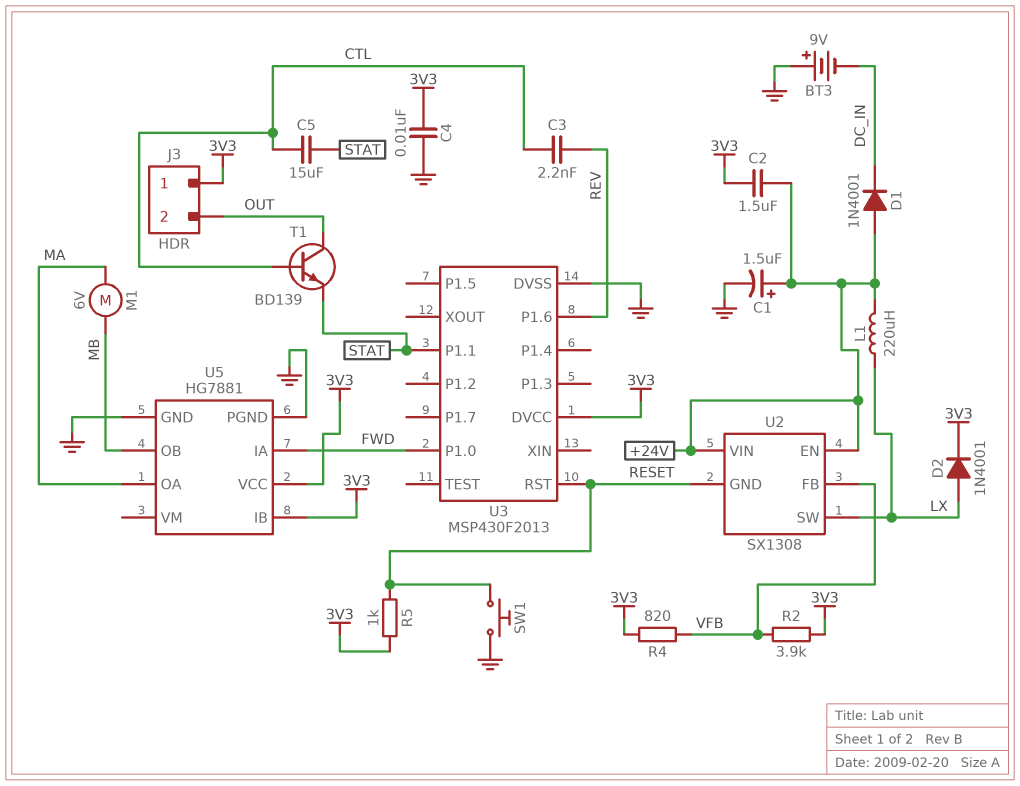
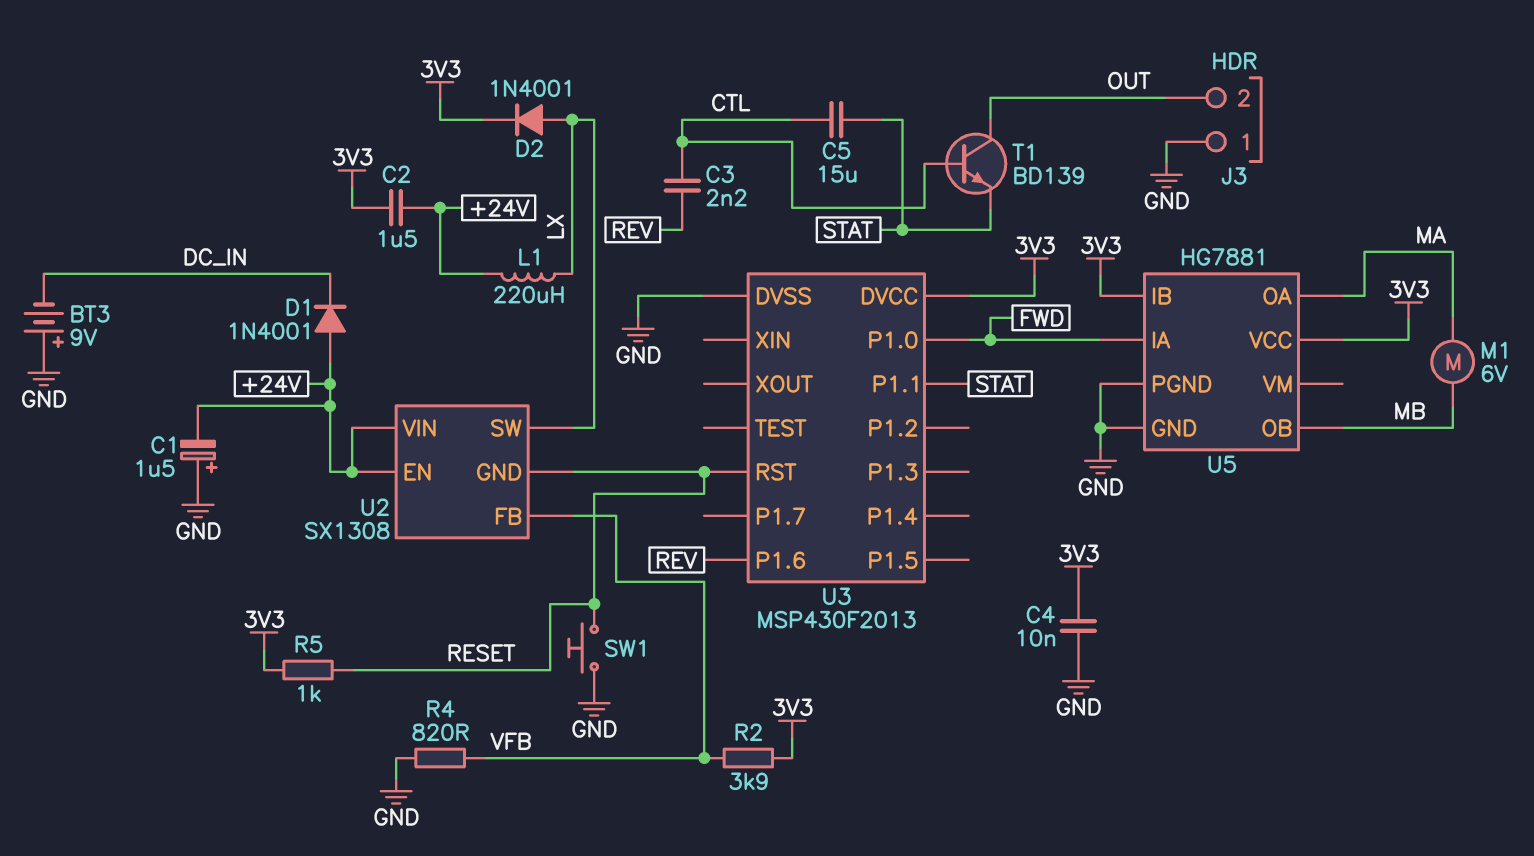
C1: 1.5uF (plus +24V, minus GND) -> 1.5uF (plus GND, minus +24V)
J3 pin 1: 3V3 -> GND
R4: 820 (3V3, VFB) -> 820 (GND, VFB)

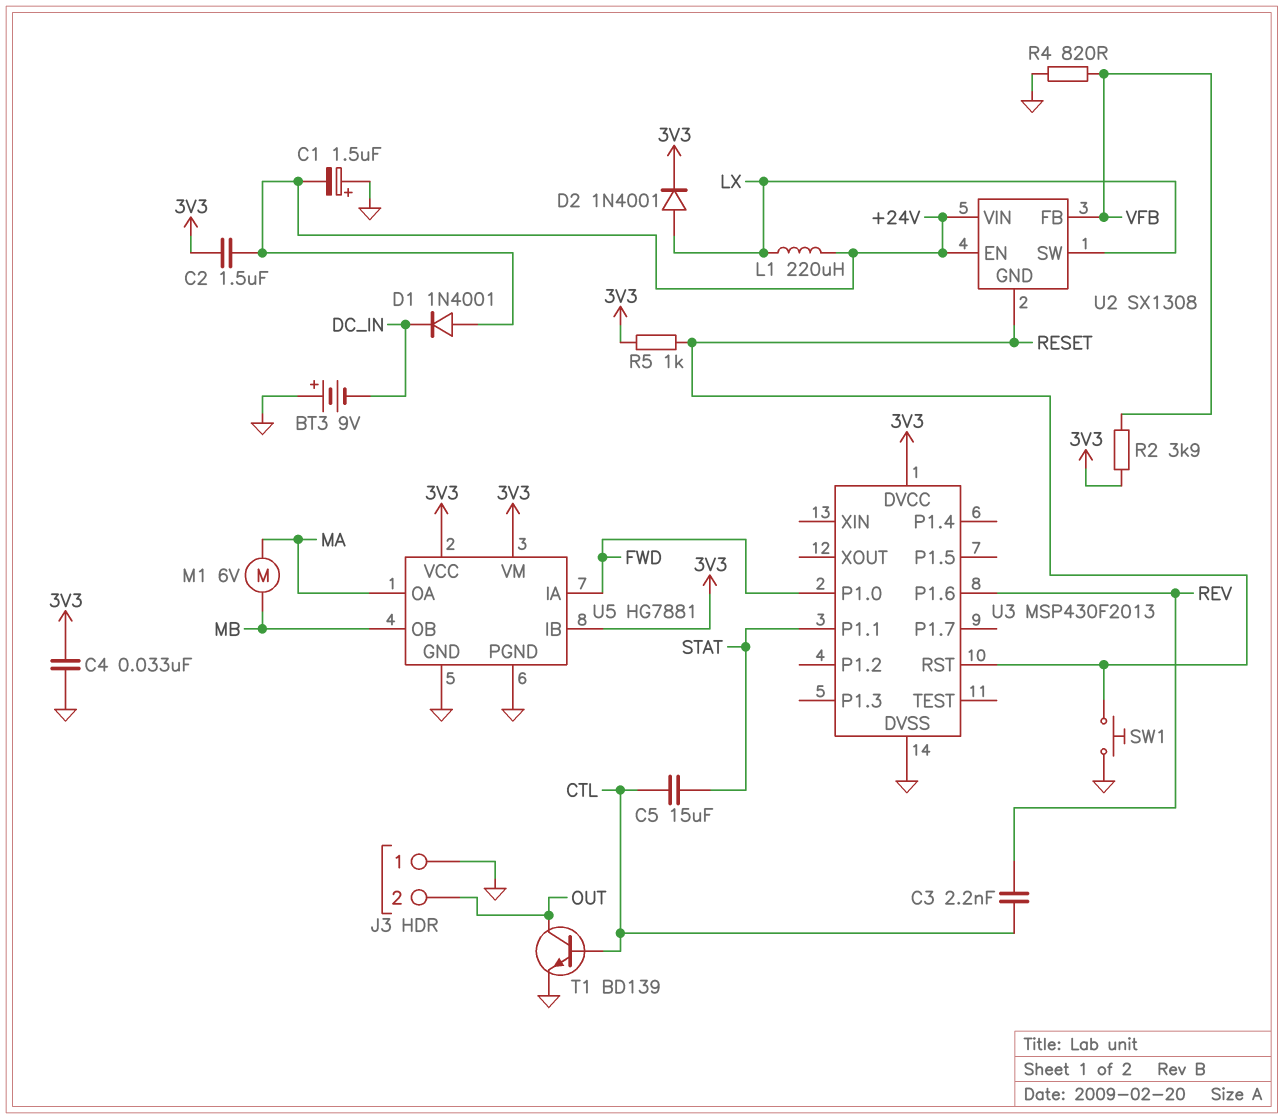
C4: 10nF (3V3, GND) -> 33nF (3V3, GND)
T1: NPN BD139 (B CTL, C OUT, E STAT) -> NPN BD139 (B CTL, C OUT, E GND)
U5 pin VM: none -> 3V3

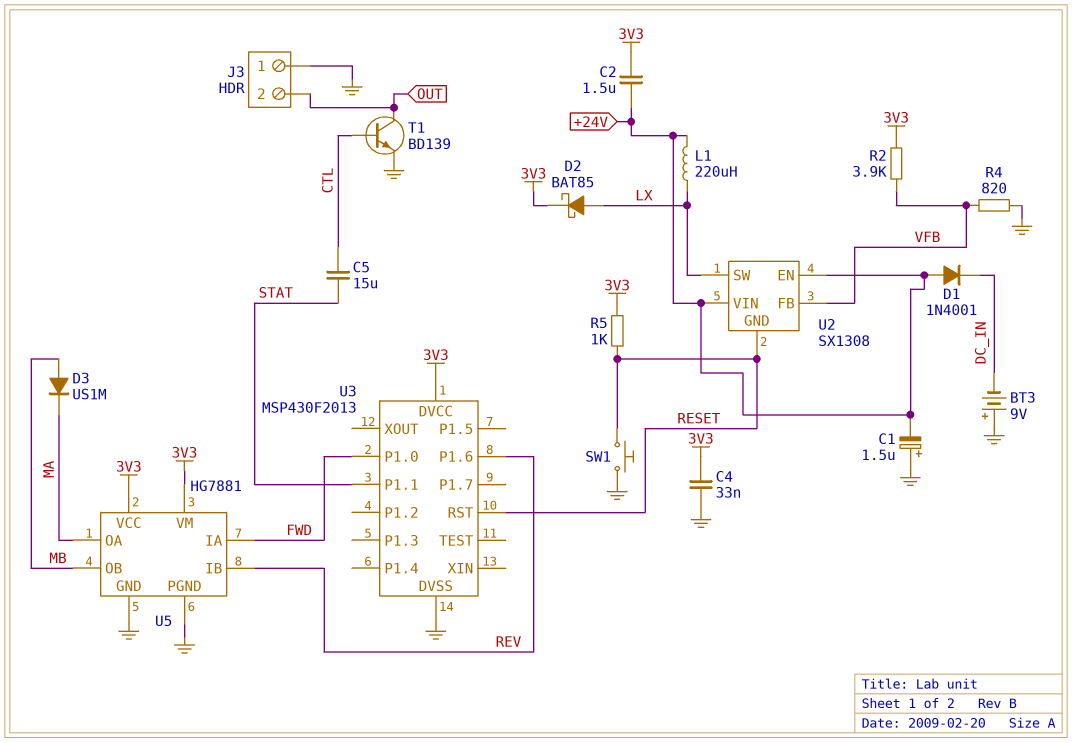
C3: 2.2nF (CTL, REV) -> none
D2: diode 1N4001 (A LX, K 3V3) -> schottky BAT85 (A LX, K 3V3)
D3: none -> diode US1M (A MB, K MA)
M1: motor 6V (MA, MB) -> none
U5 pin IB: 3V3 -> REV

